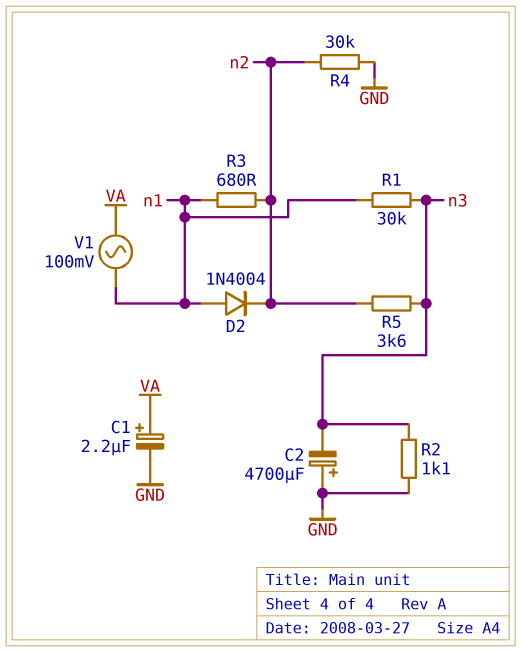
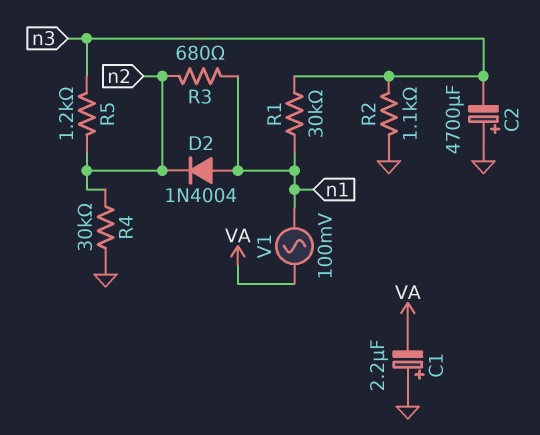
C1: 2.2uF (plus VA, minus GND) -> 2.2uF (plus GND, minus VA)
R5: 3.6k (n2, n3) -> 1.2k (n2, n3)

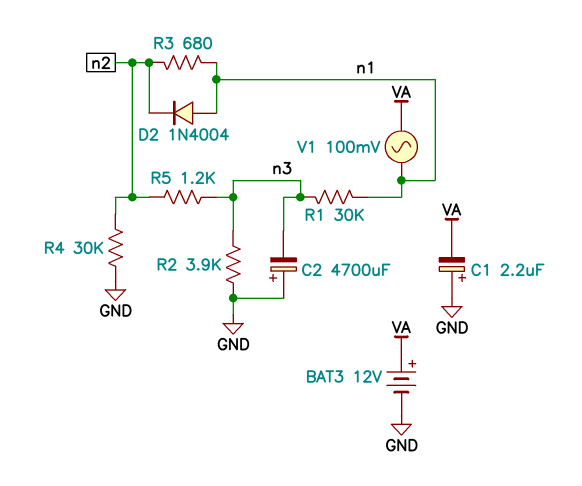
BAT3: none -> 12V (plus VA, minus GND)
R2: 1.1k (GND, n3) -> 3.9k (GND, n3)

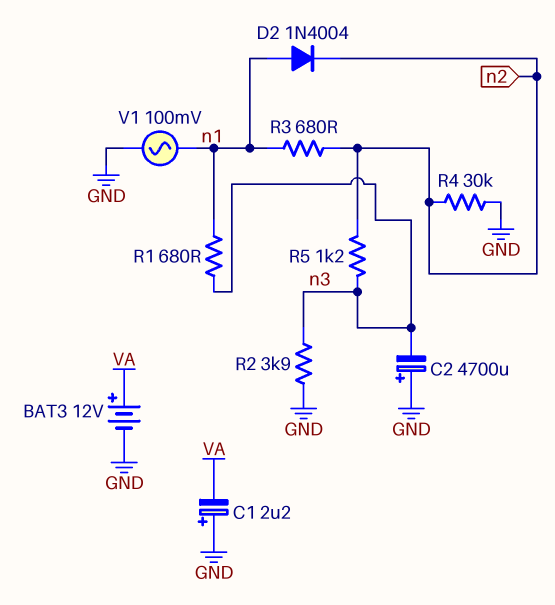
R1: 30k (n1, n3) -> 680 (n1, n3)
V1: AC 100mV (VA, n1) -> AC 100mV (GND, n1)

